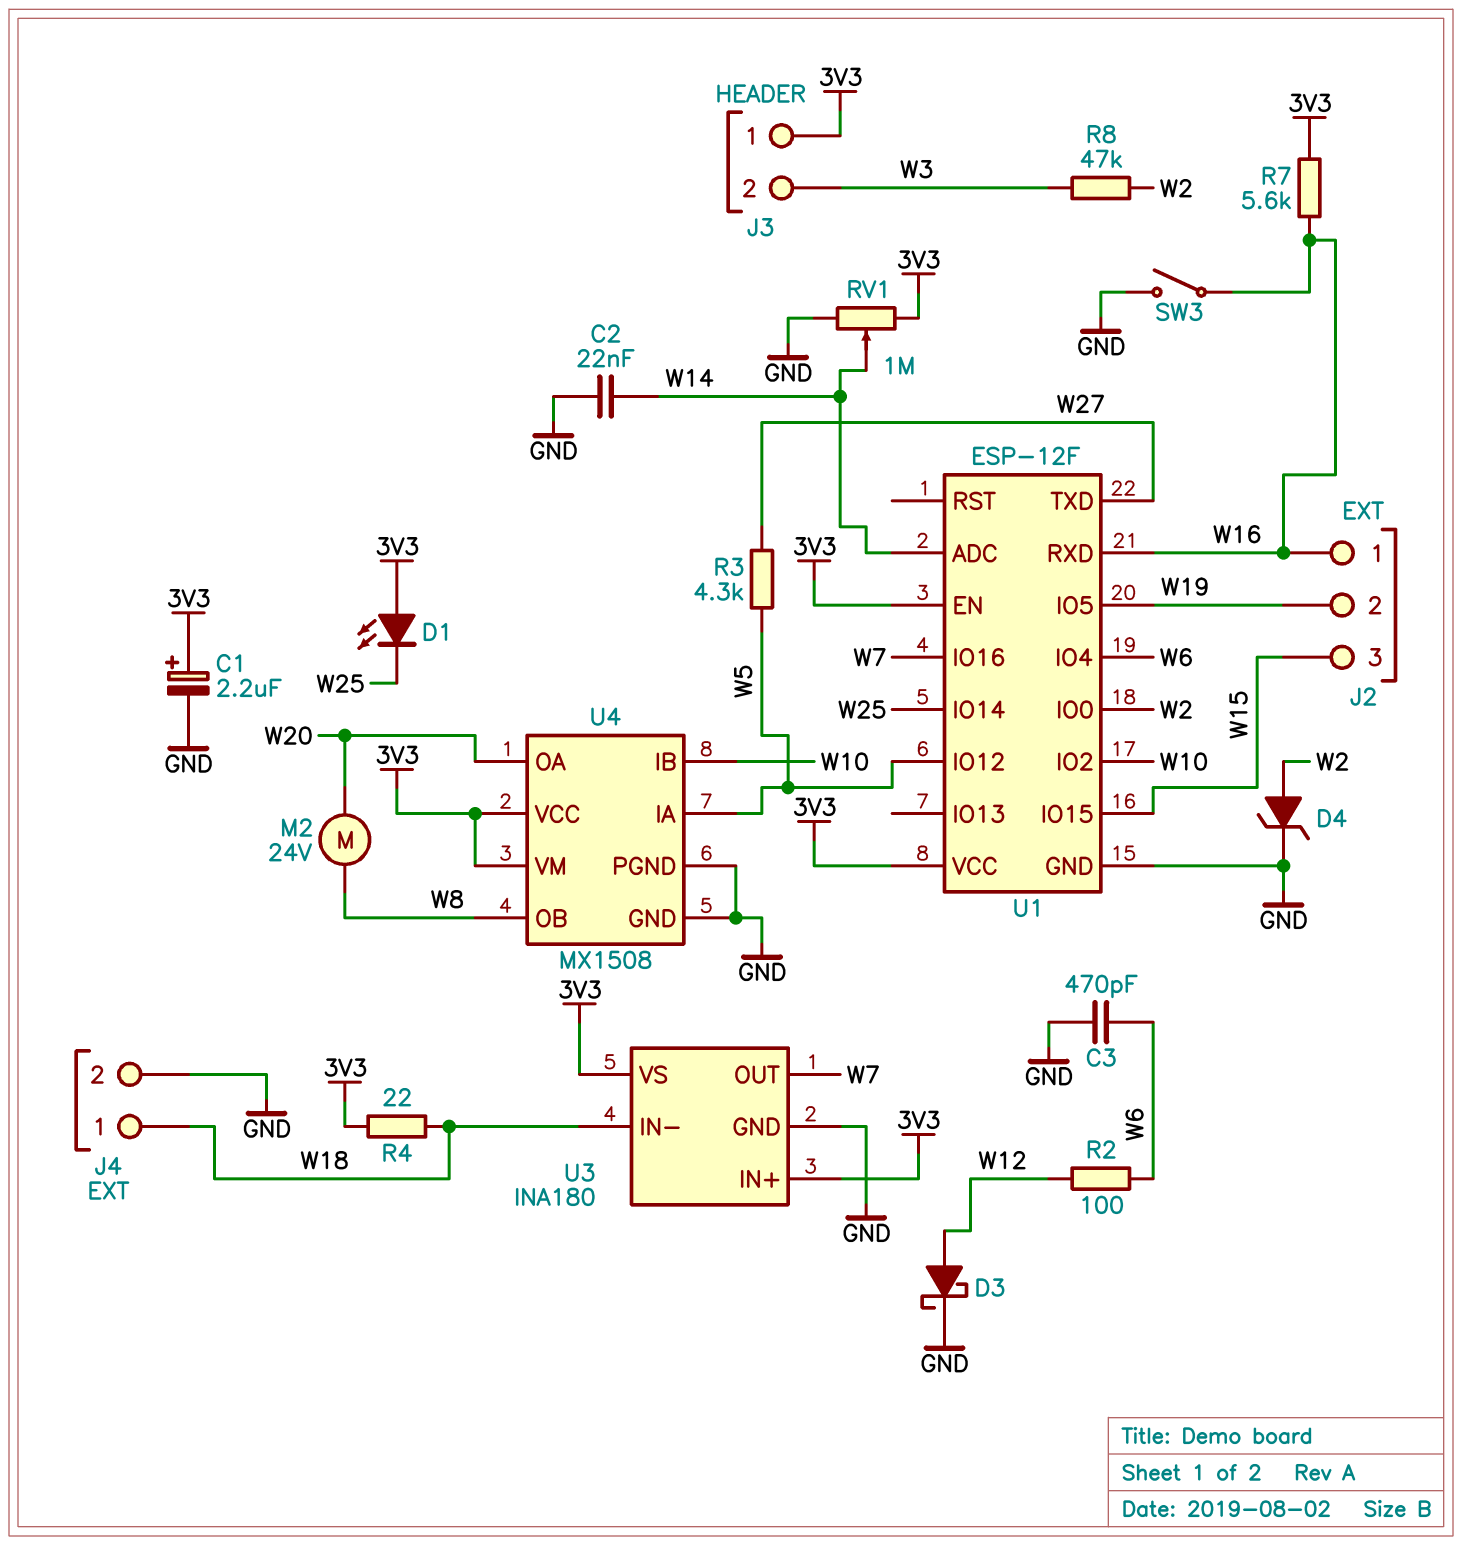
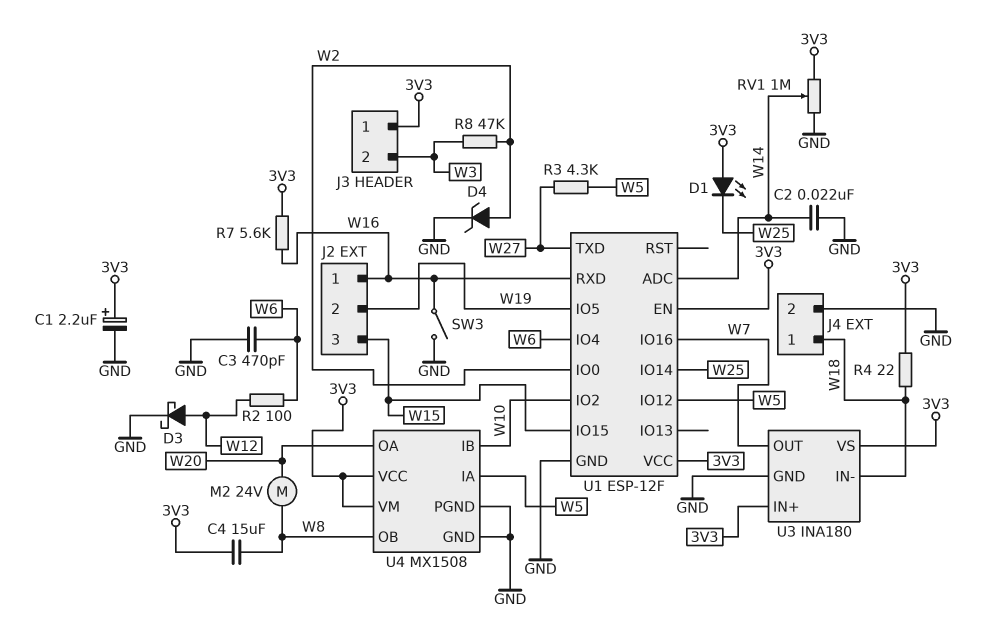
C4: none -> 15uF (3V3, W8)

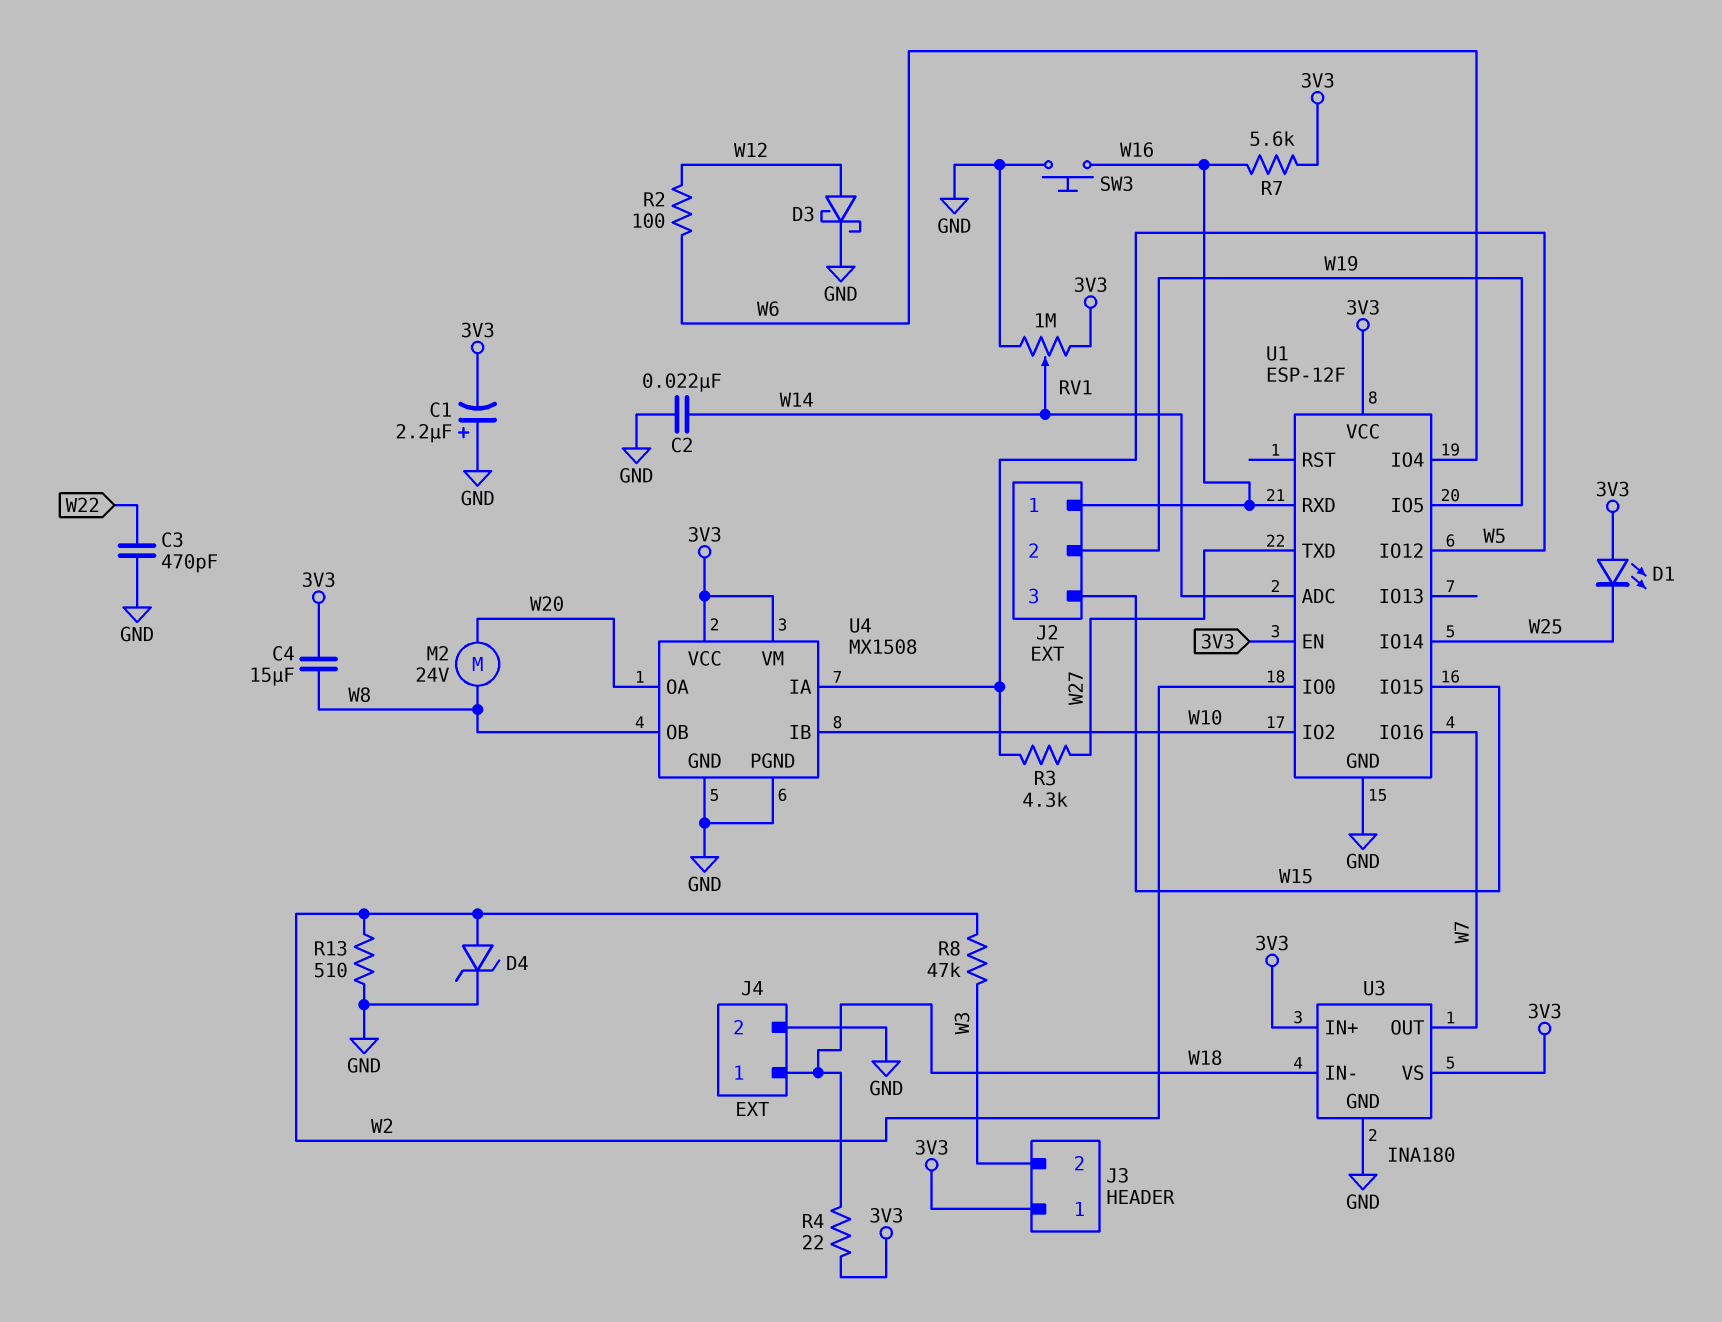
C1: 2.2uF (plus 3V3, minus GND) -> 2.2uF (plus GND, minus 3V3)
C3: 470pF (GND, W6) -> 470pF (GND, W22)
R13: none -> 510 (GND, W2)
SW3: switch (GND, W16) -> button (GND, W16)

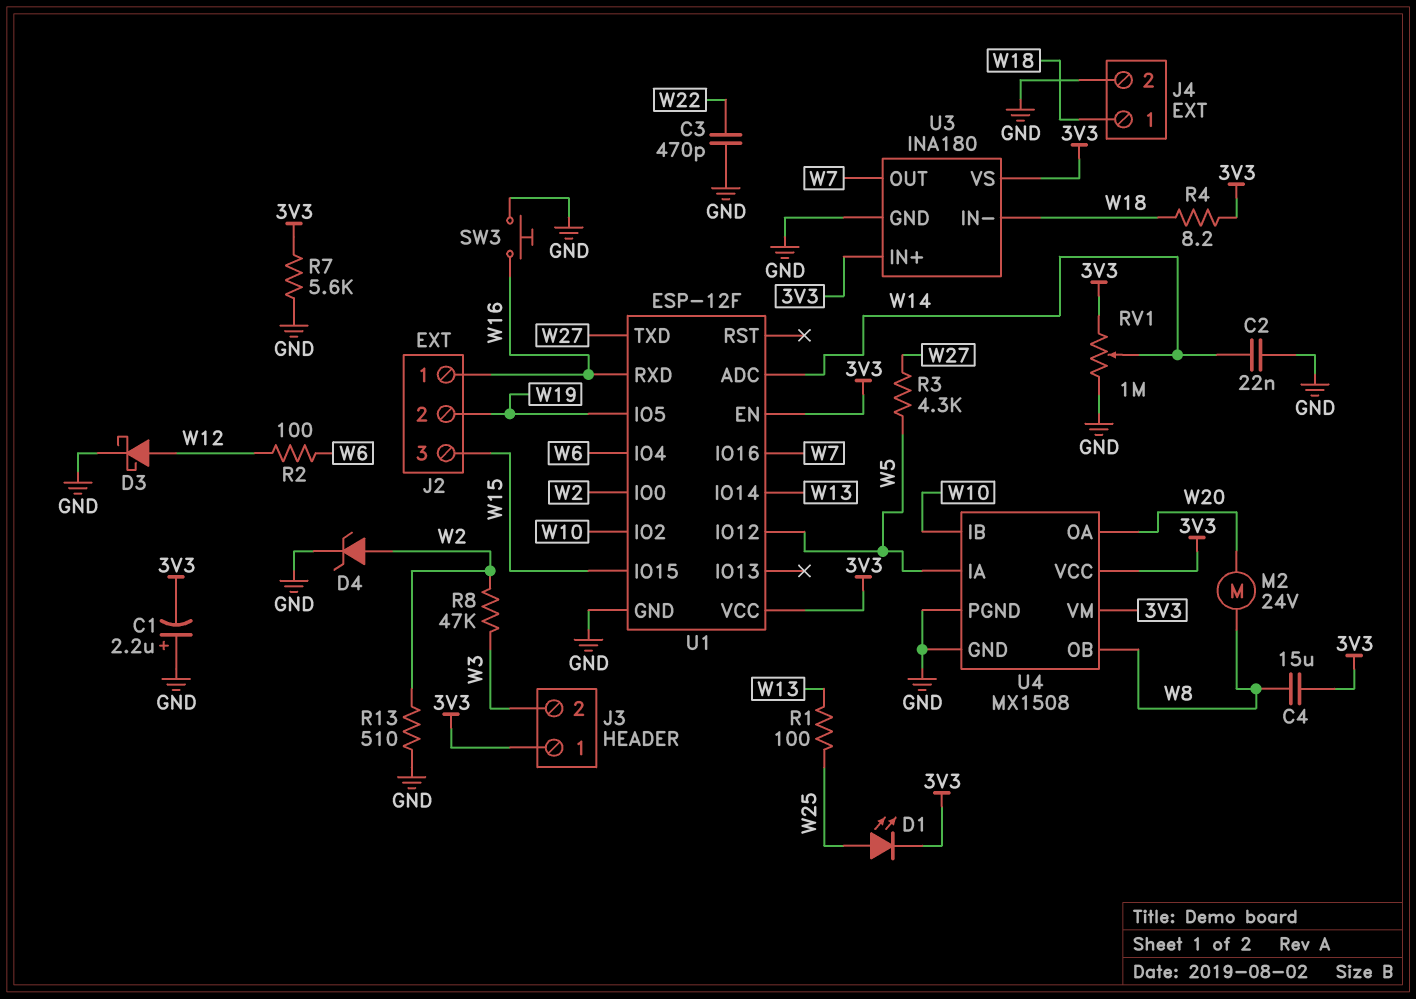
D1: LED (A 3V3, K W25) -> LED (A W25, K 3V3)
R1: none -> 100 (W13, W25)
R4: 22 (3V3, W18) -> 8.2 (3V3, W18)
R7: 5.6k (3V3, W16) -> 5.6k (3V3, GND)
U1 pin IO14: W25 -> W13

